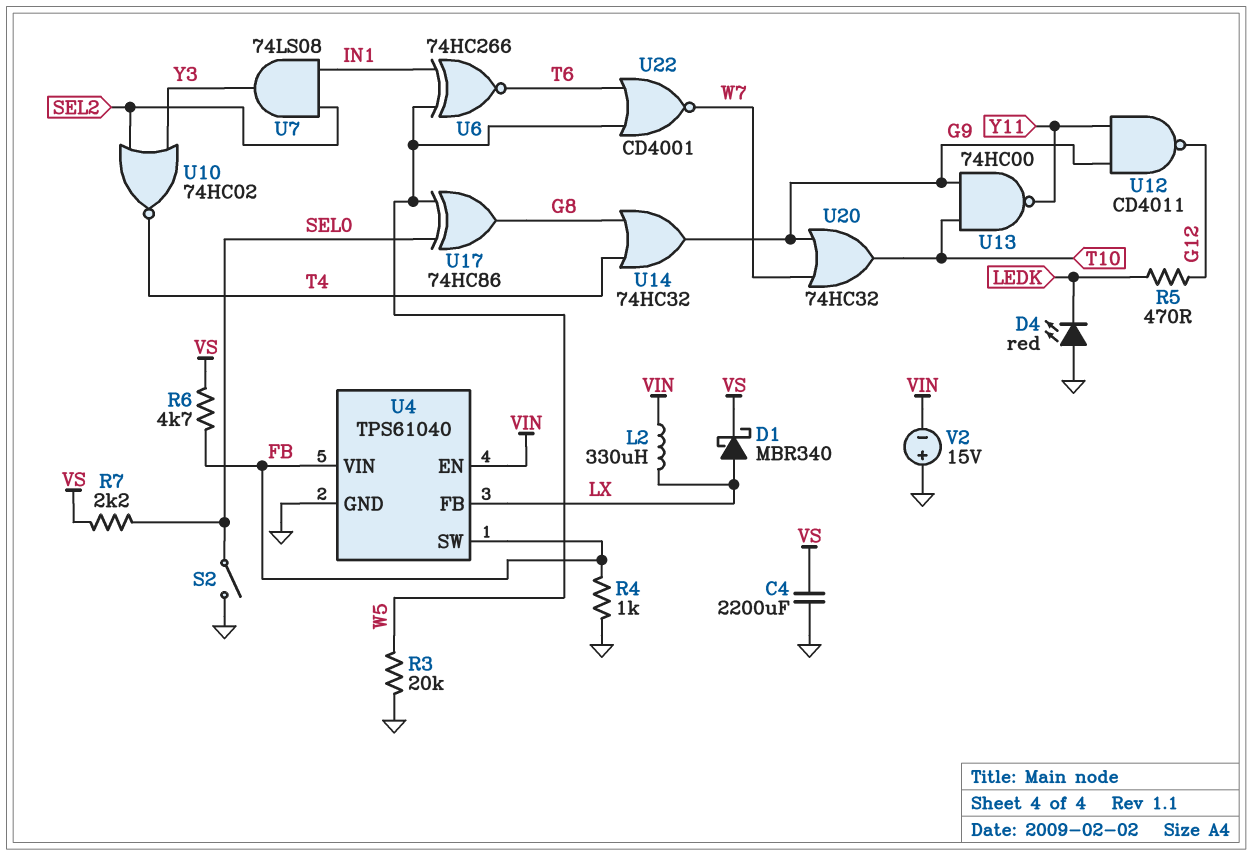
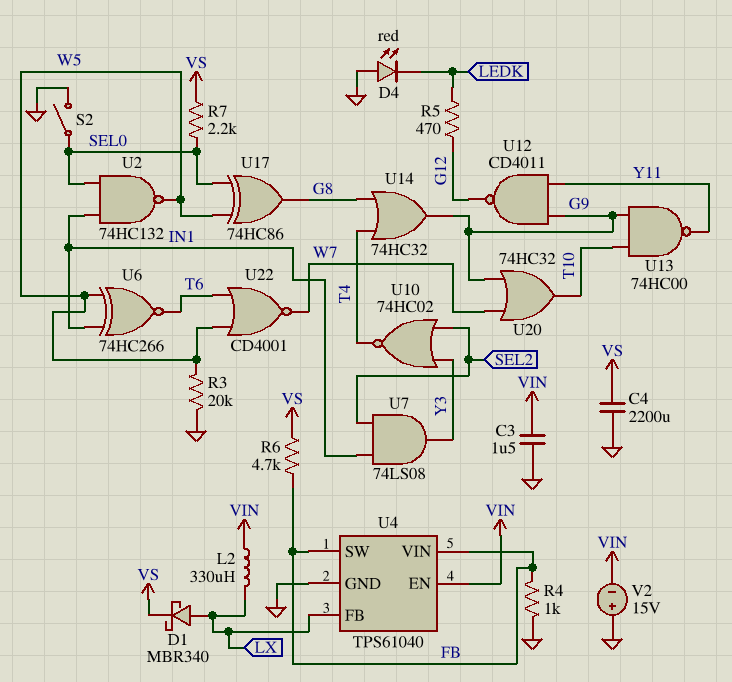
C3: none -> 1.5uF (GND, VIN)
U2: none -> NAND 74HC132 (in IN1, in SEL0, out W5)

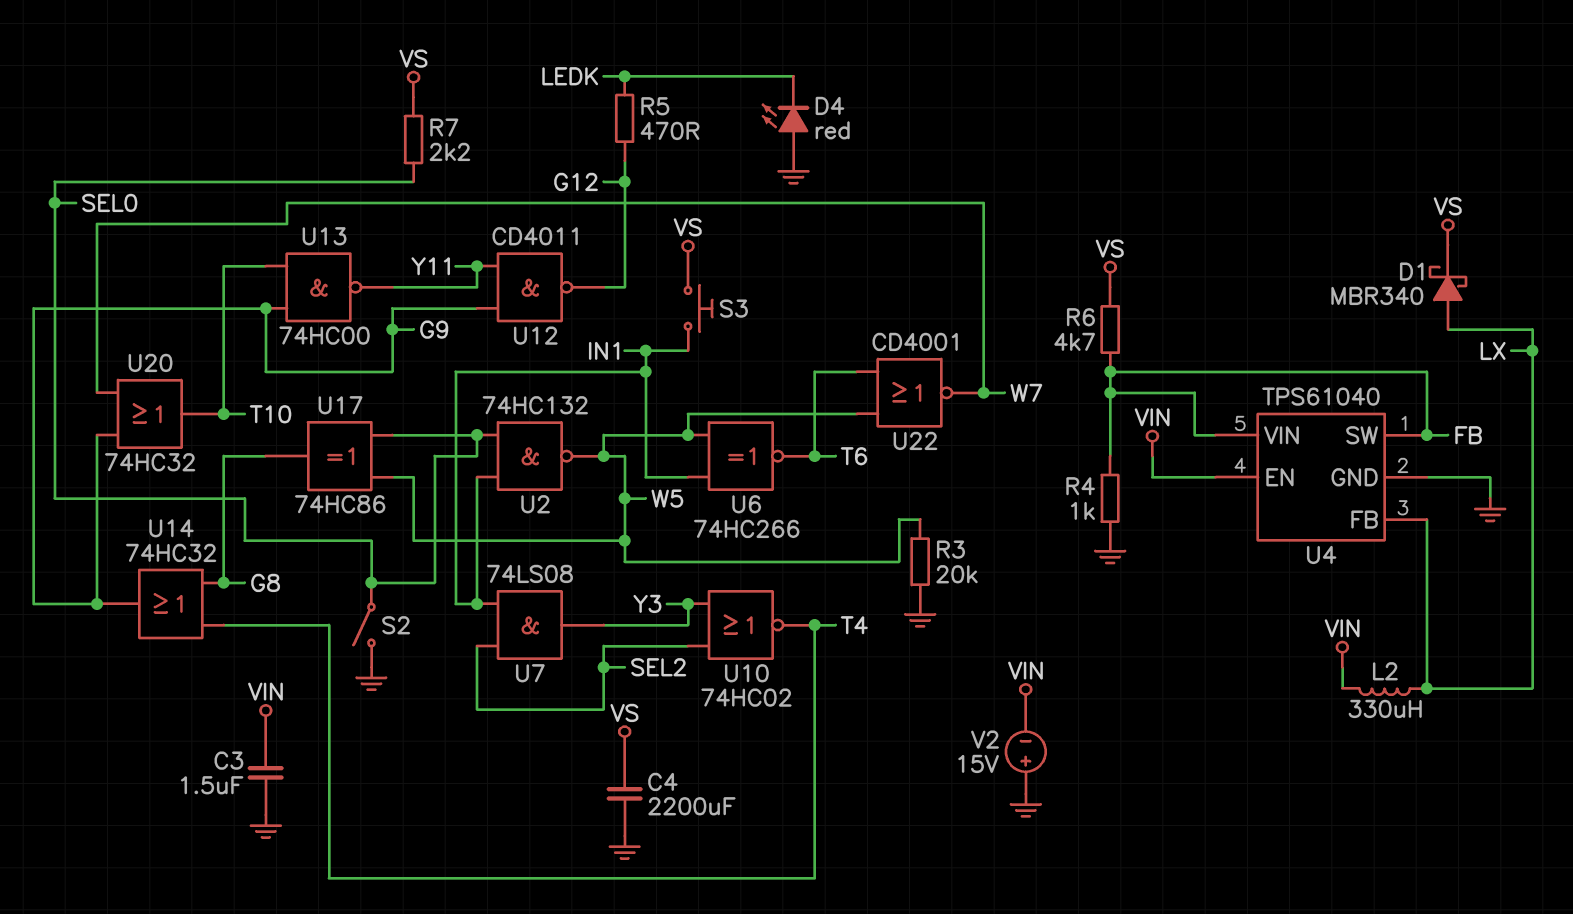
S3: none -> button (IN1, VS)

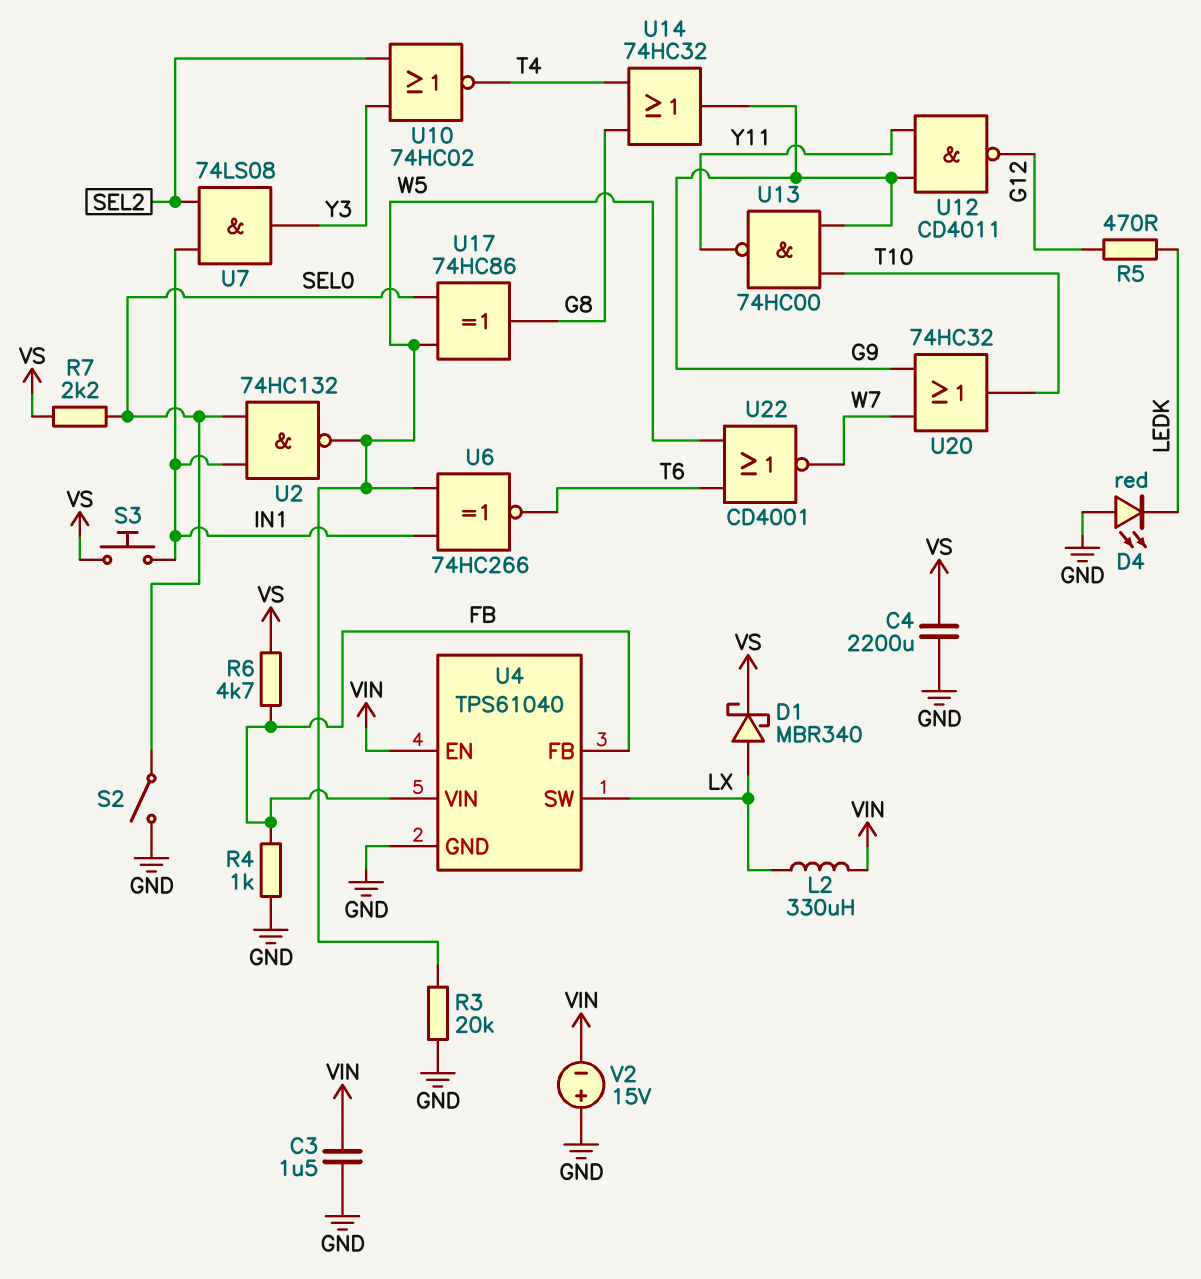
U4 pin FB: LX -> FB
U4 pin SW: FB -> LX

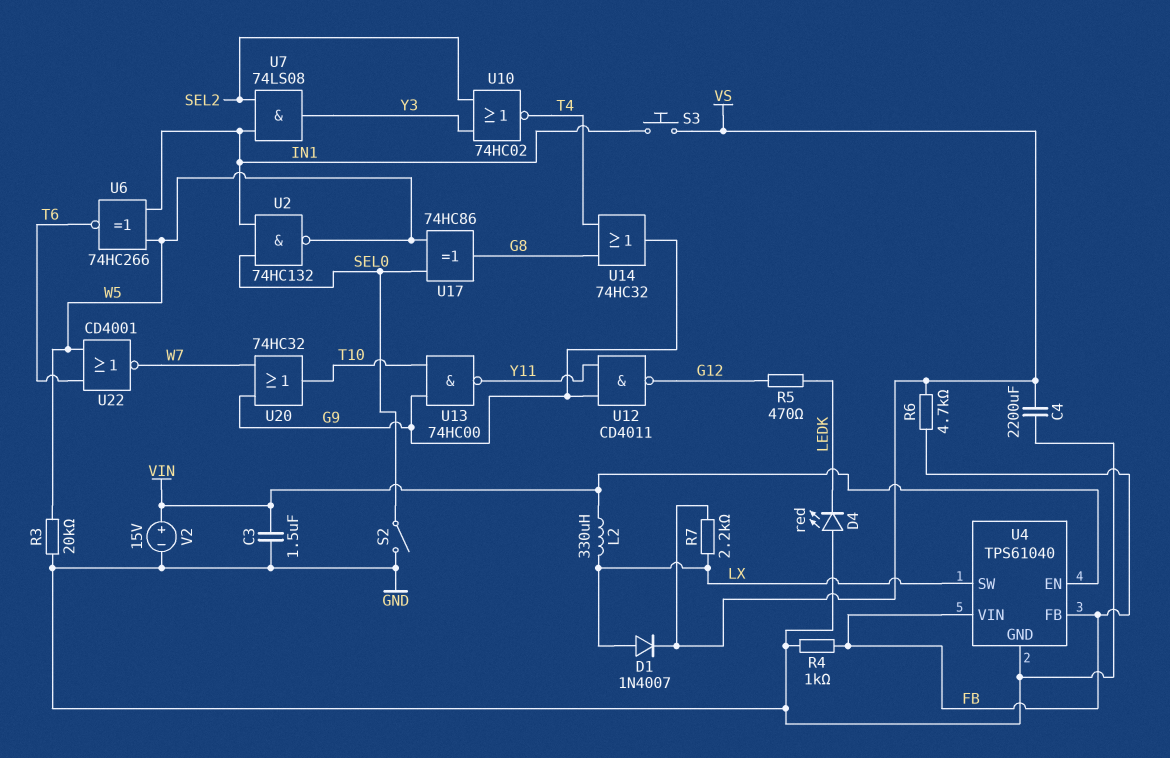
D1: schottky MBR340 (A LX, K VS) -> diode 1N4007 (A LX, K VS)
R7: 2.2k (SEL0, VS) -> 2.2k (LX, VS)
V2: 15V (plus GND, minus VIN) -> 15V (plus VIN, minus GND)

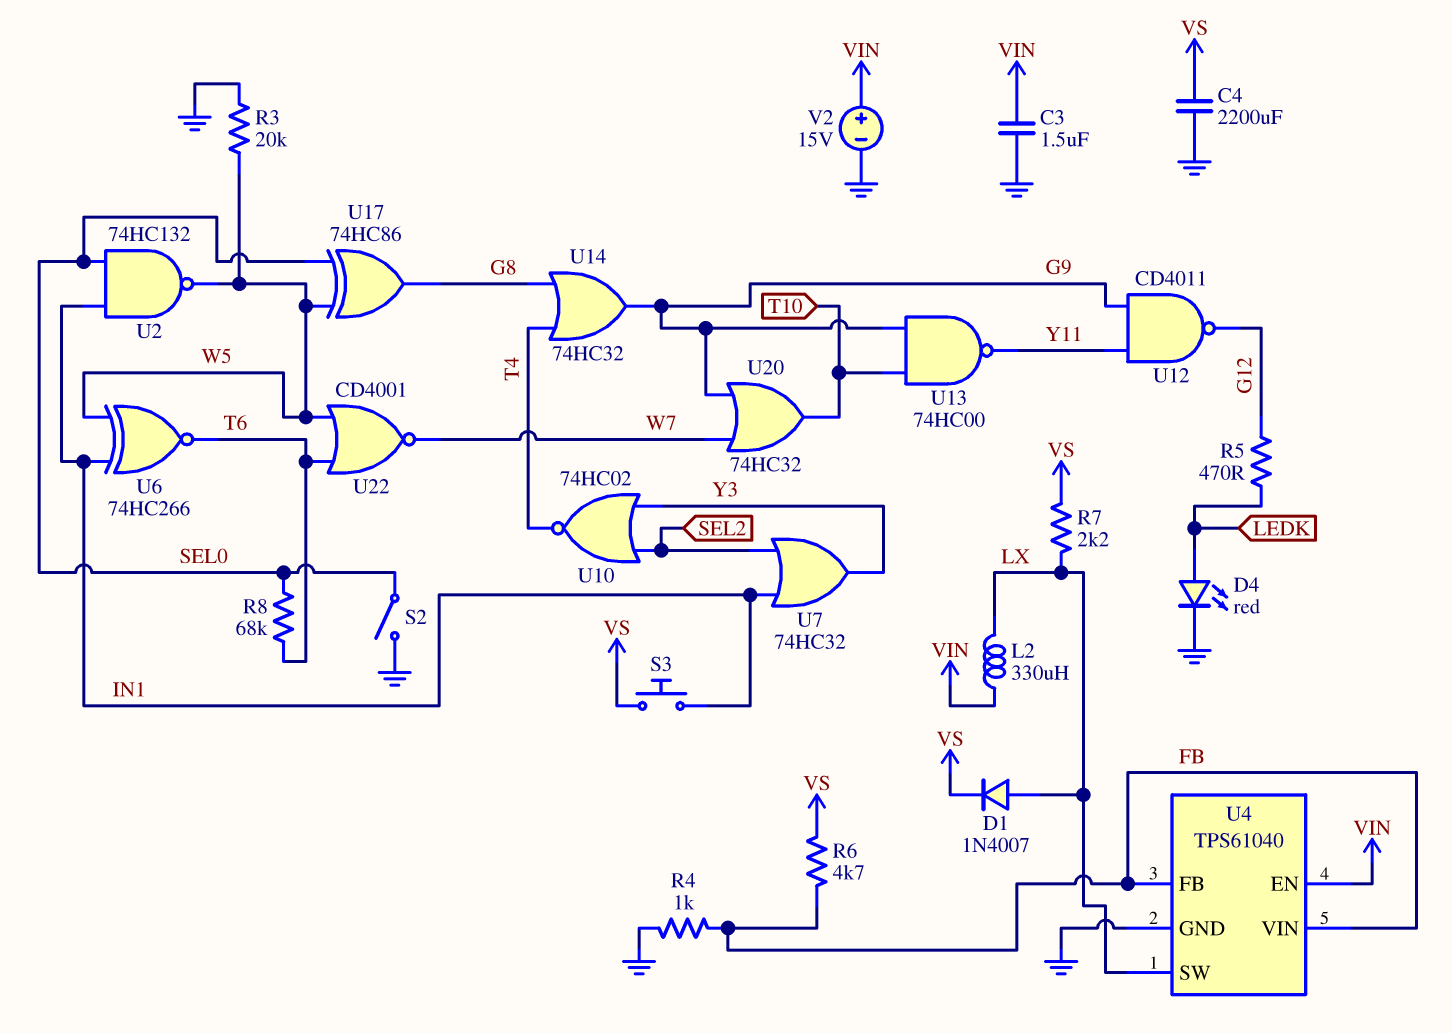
D4: LED red (A GND, K LEDK) -> LED red (A LEDK, K GND)
R8: none -> 68k (SEL0, T6)
U7: AND 74LS08 (in IN1, in SEL2, out Y3) -> OR 74HC32 (in IN1, in SEL2, out Y3)

